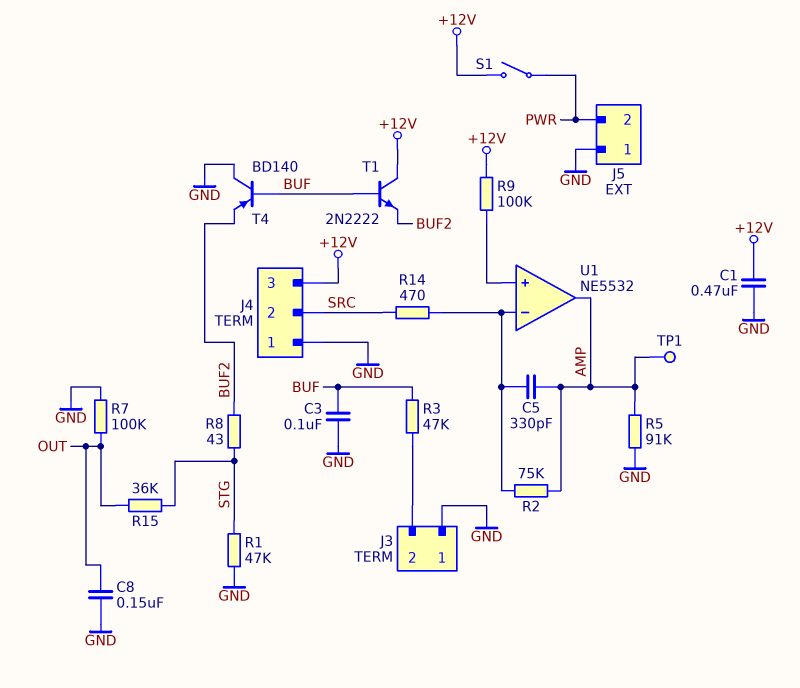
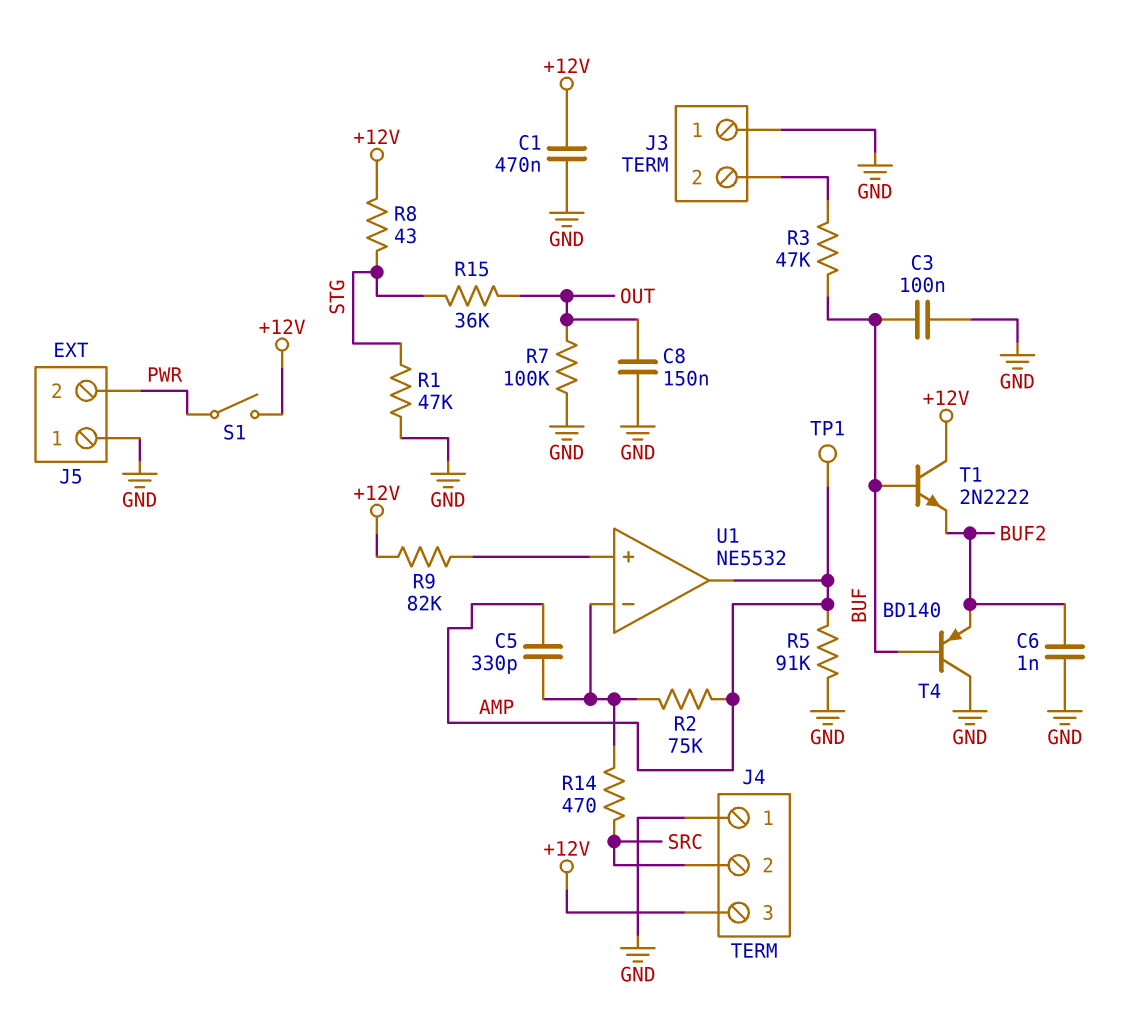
C6: none -> 1nF (BUF2, GND)
R8: 43 (BUF2, STG) -> 43 (+12V, STG)
R9: 100k (+12V, U1/in+) -> 82k (+12V, U1/in+)

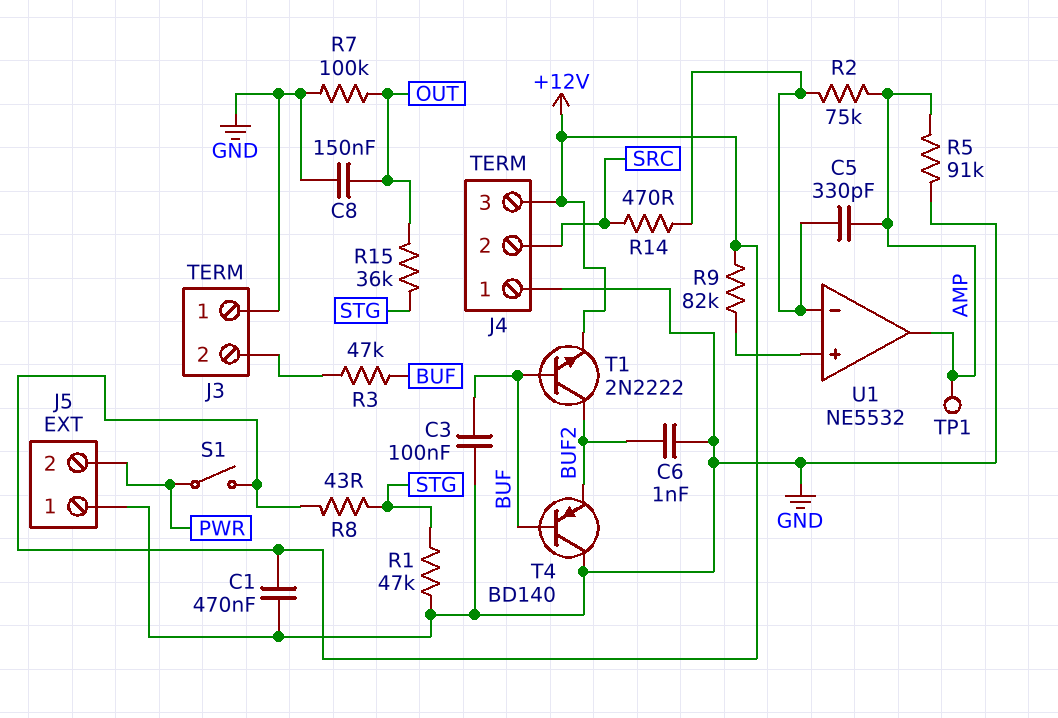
T1: NPN 2N2222 (B BUF, C +12V, E BUF2) -> NPN 2N2222 (B BUF, C BUF2, E +12V)

